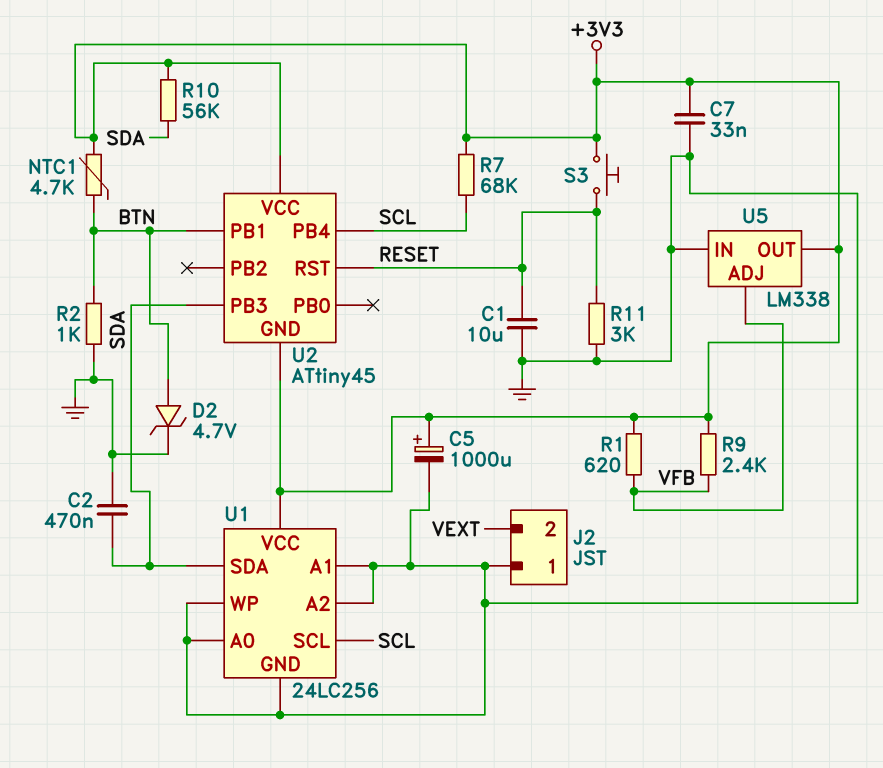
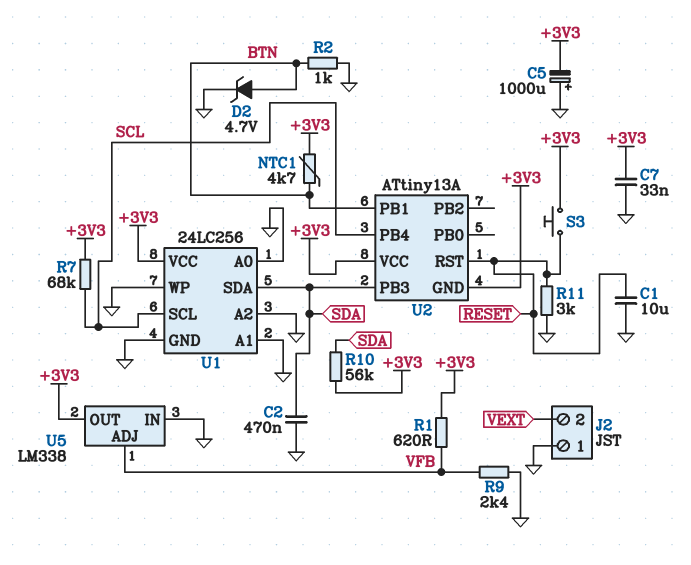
C5: 1000uF (plus +3V3, minus GND) -> 1000uF (plus GND, minus +3V3)
R9: 2.4k (+3V3, VFB) -> 2.4k (GND, VFB)
U2: ATtiny45 -> ATtiny13A

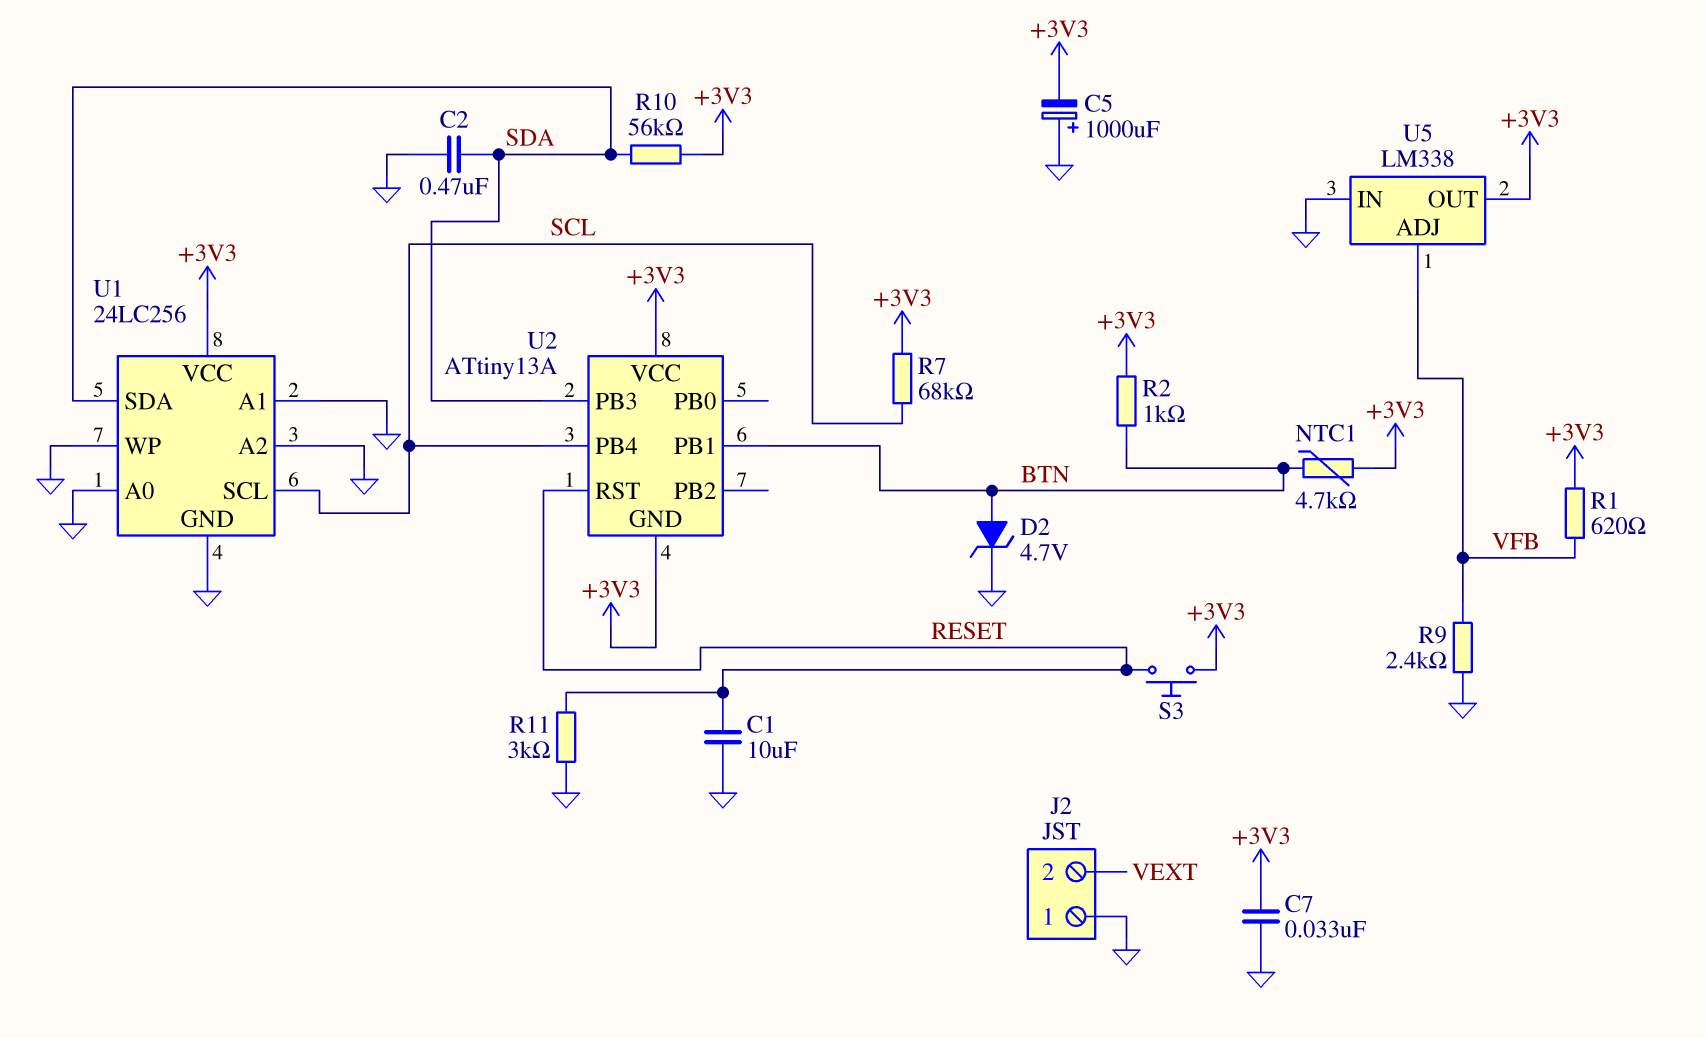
R2: 1k (BTN, GND) -> 1k (+3V3, BTN)

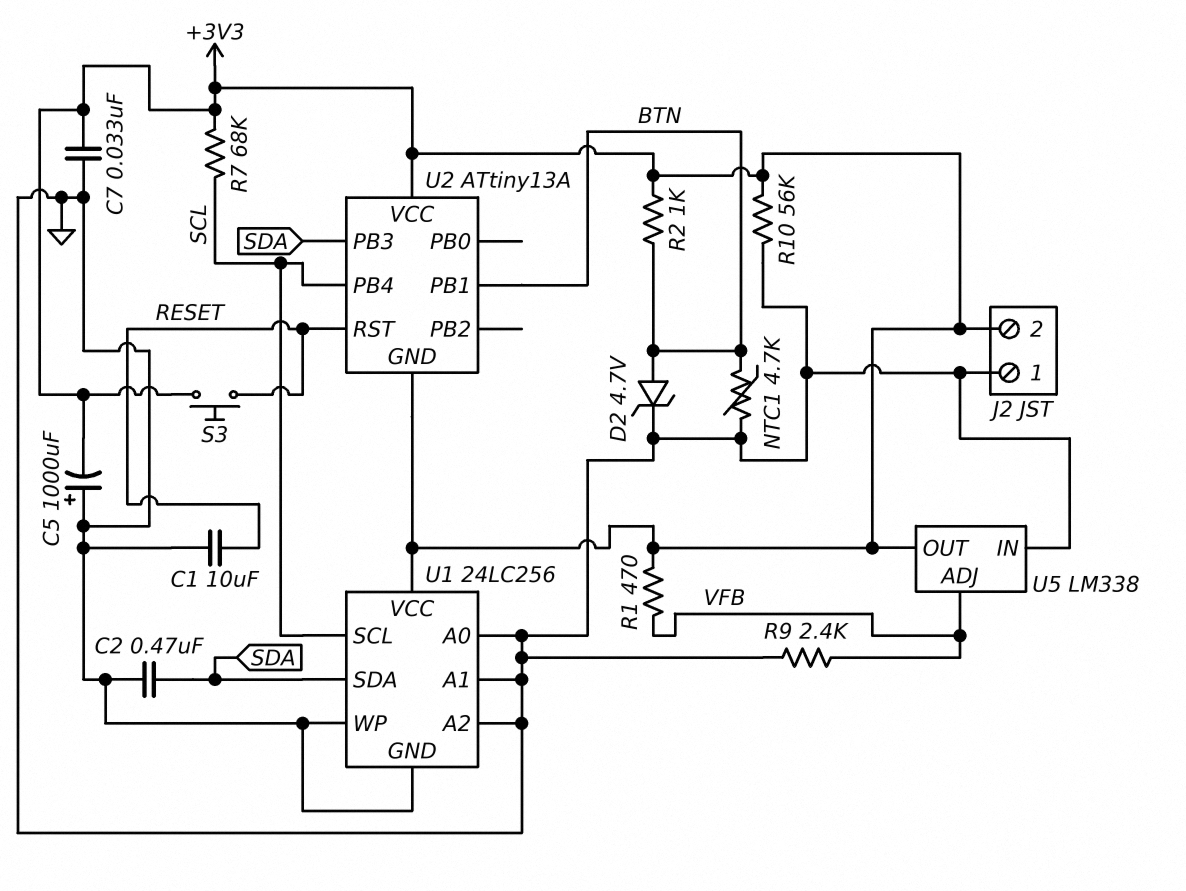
J2 pin 2: VEXT -> +3V3
NTC1: 4.7k (+3V3, BTN) -> 4.7k (BTN, GND)
R1: 620 (+3V3, VFB) -> 470 (+3V3, VFB)
R10: 56k (+3V3, SDA) -> 56k (+3V3, GND)
R11: 3k (GND, RESET) -> none

